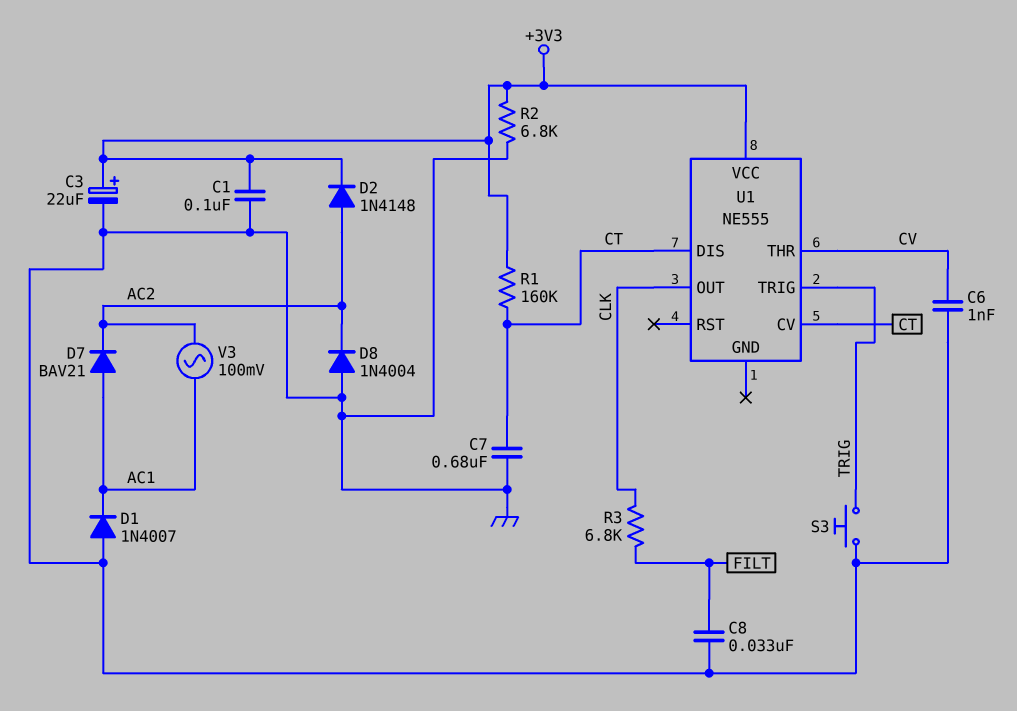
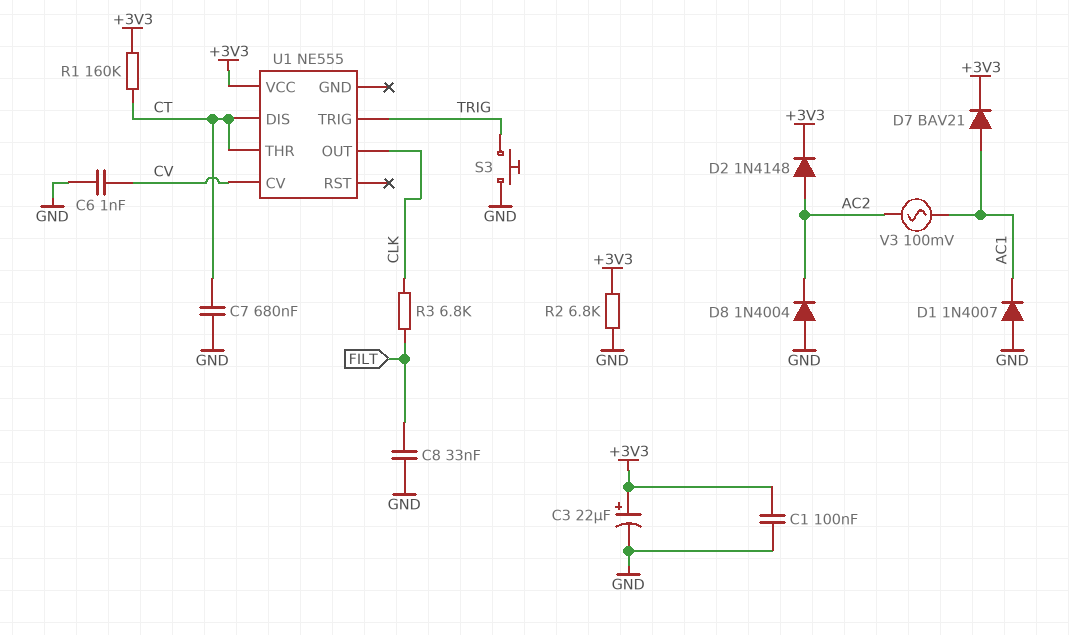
D7: diode BAV21 (A AC1, K AC2) -> diode BAV21 (A AC1, K +3V3)
U1 pin CV: CT -> CV
U1 pin THR: CV -> CT

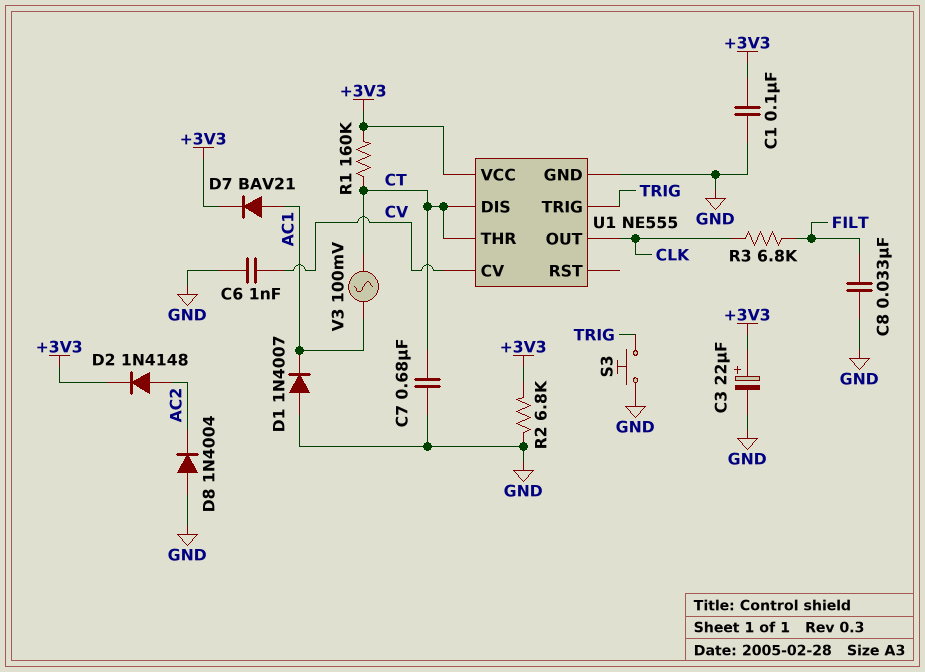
U1 pin GND: none -> GND
V3: AC 100mV (AC1, AC2) -> AC 100mV (AC1, CT)

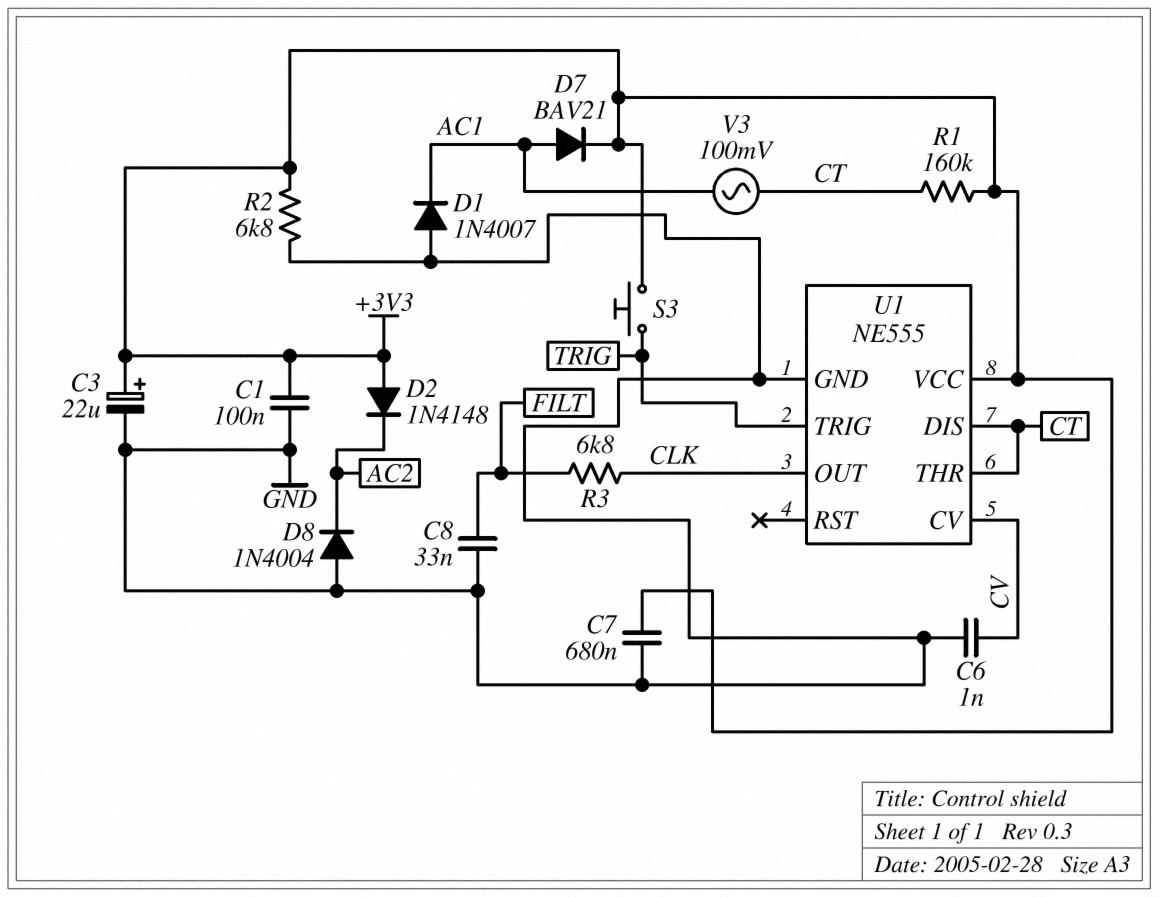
C7: 680nF (CT, GND) -> 680nF (+3V3, GND)
D2: diode 1N4148 (A AC2, K +3V3) -> diode 1N4148 (A +3V3, K AC2)
S3: button (GND, TRIG) -> button (+3V3, TRIG)

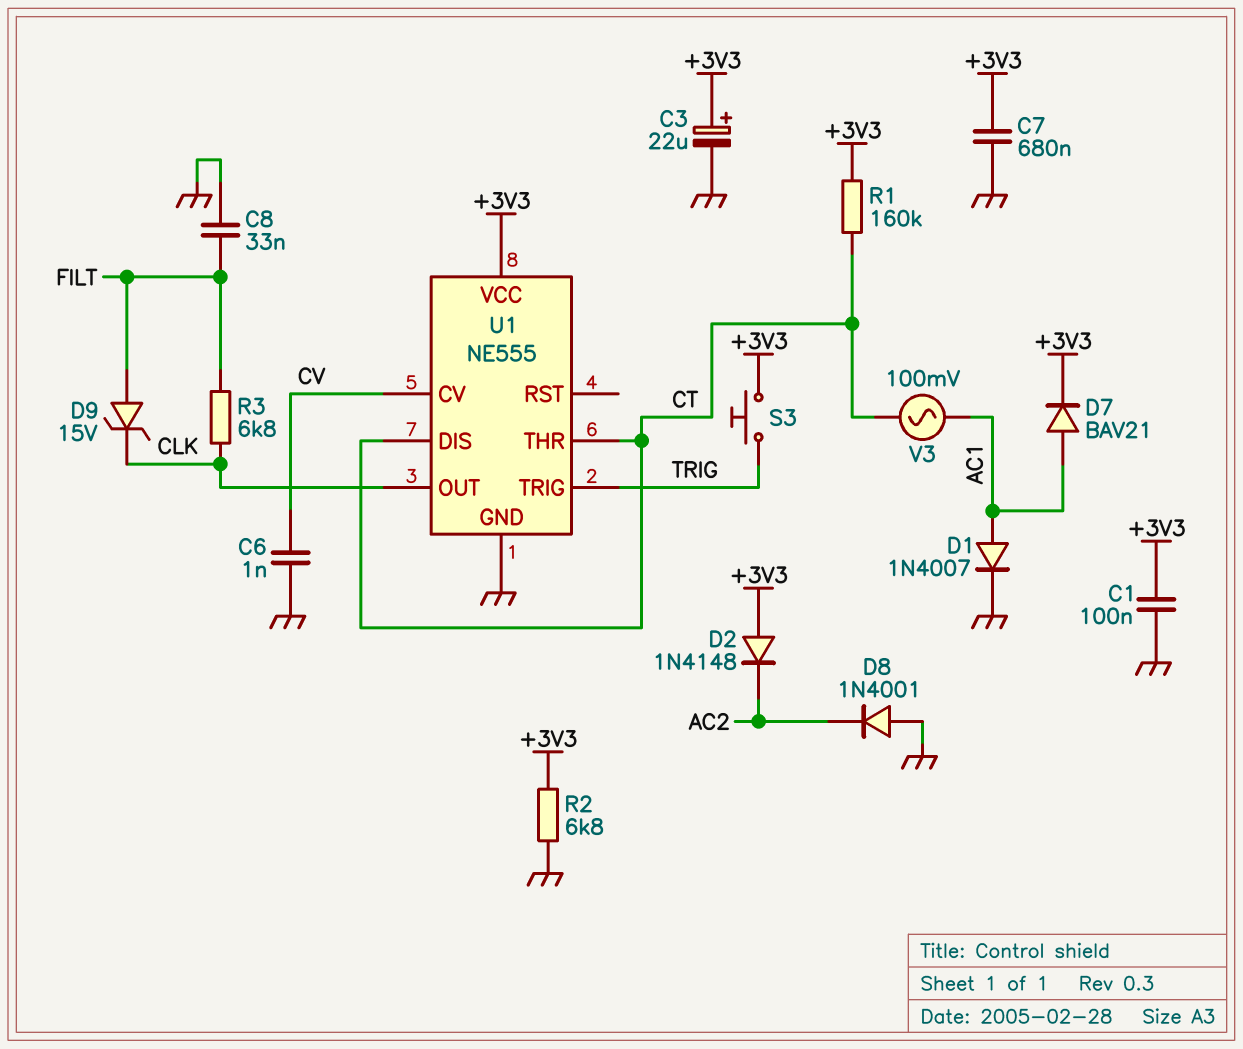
D1: diode 1N4007 (A GND, K AC1) -> diode 1N4007 (A AC1, K GND)
D8: diode 1N4004 (A GND, K AC2) -> diode 1N4001 (A GND, K AC2)
D9: none -> zener 15V (A FILT, K CLK)

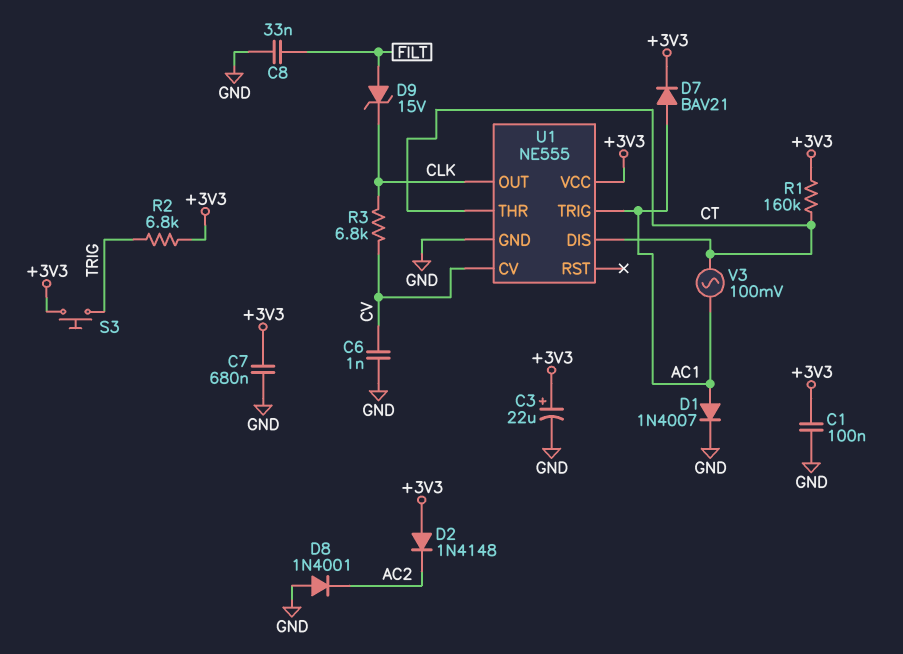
R2: 6.8k (+3V3, GND) -> 6.8k (+3V3, TRIG)
R3: 6.8k (CLK, FILT) -> 6.8k (CLK, CV)
U1 pin TRIG: TRIG -> AC1

